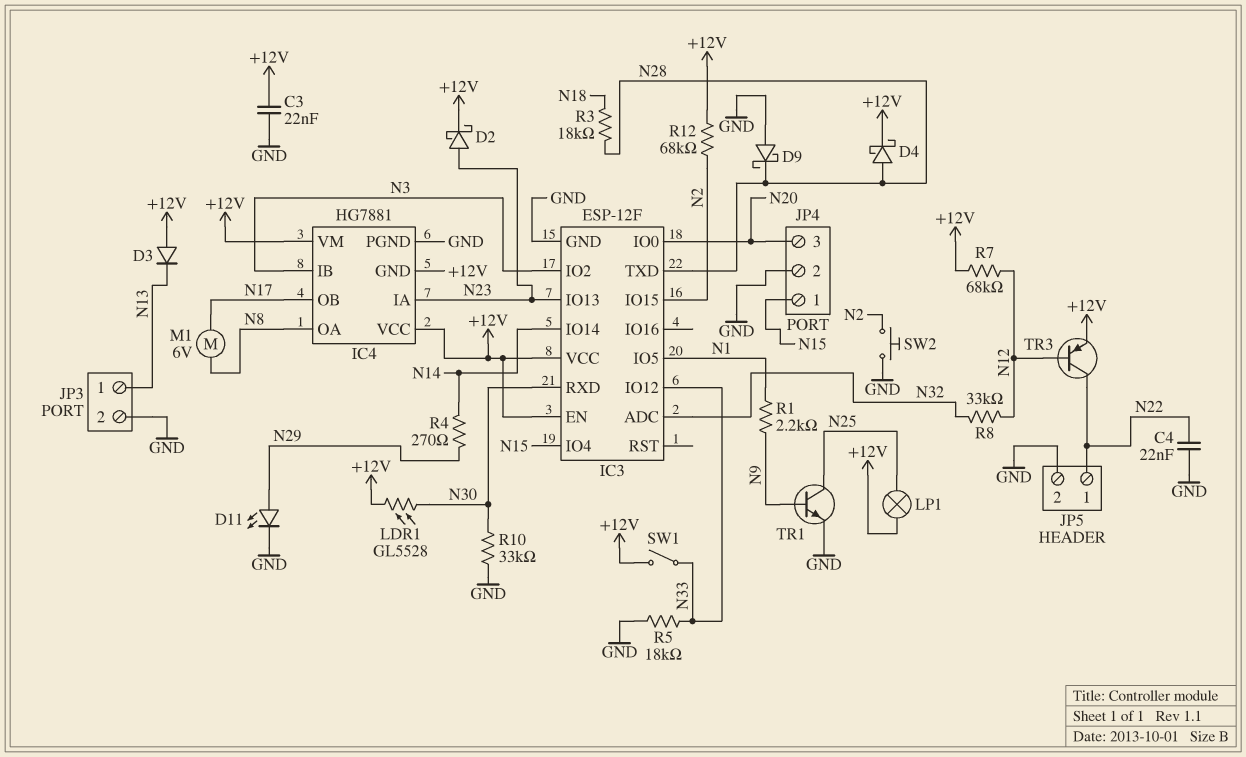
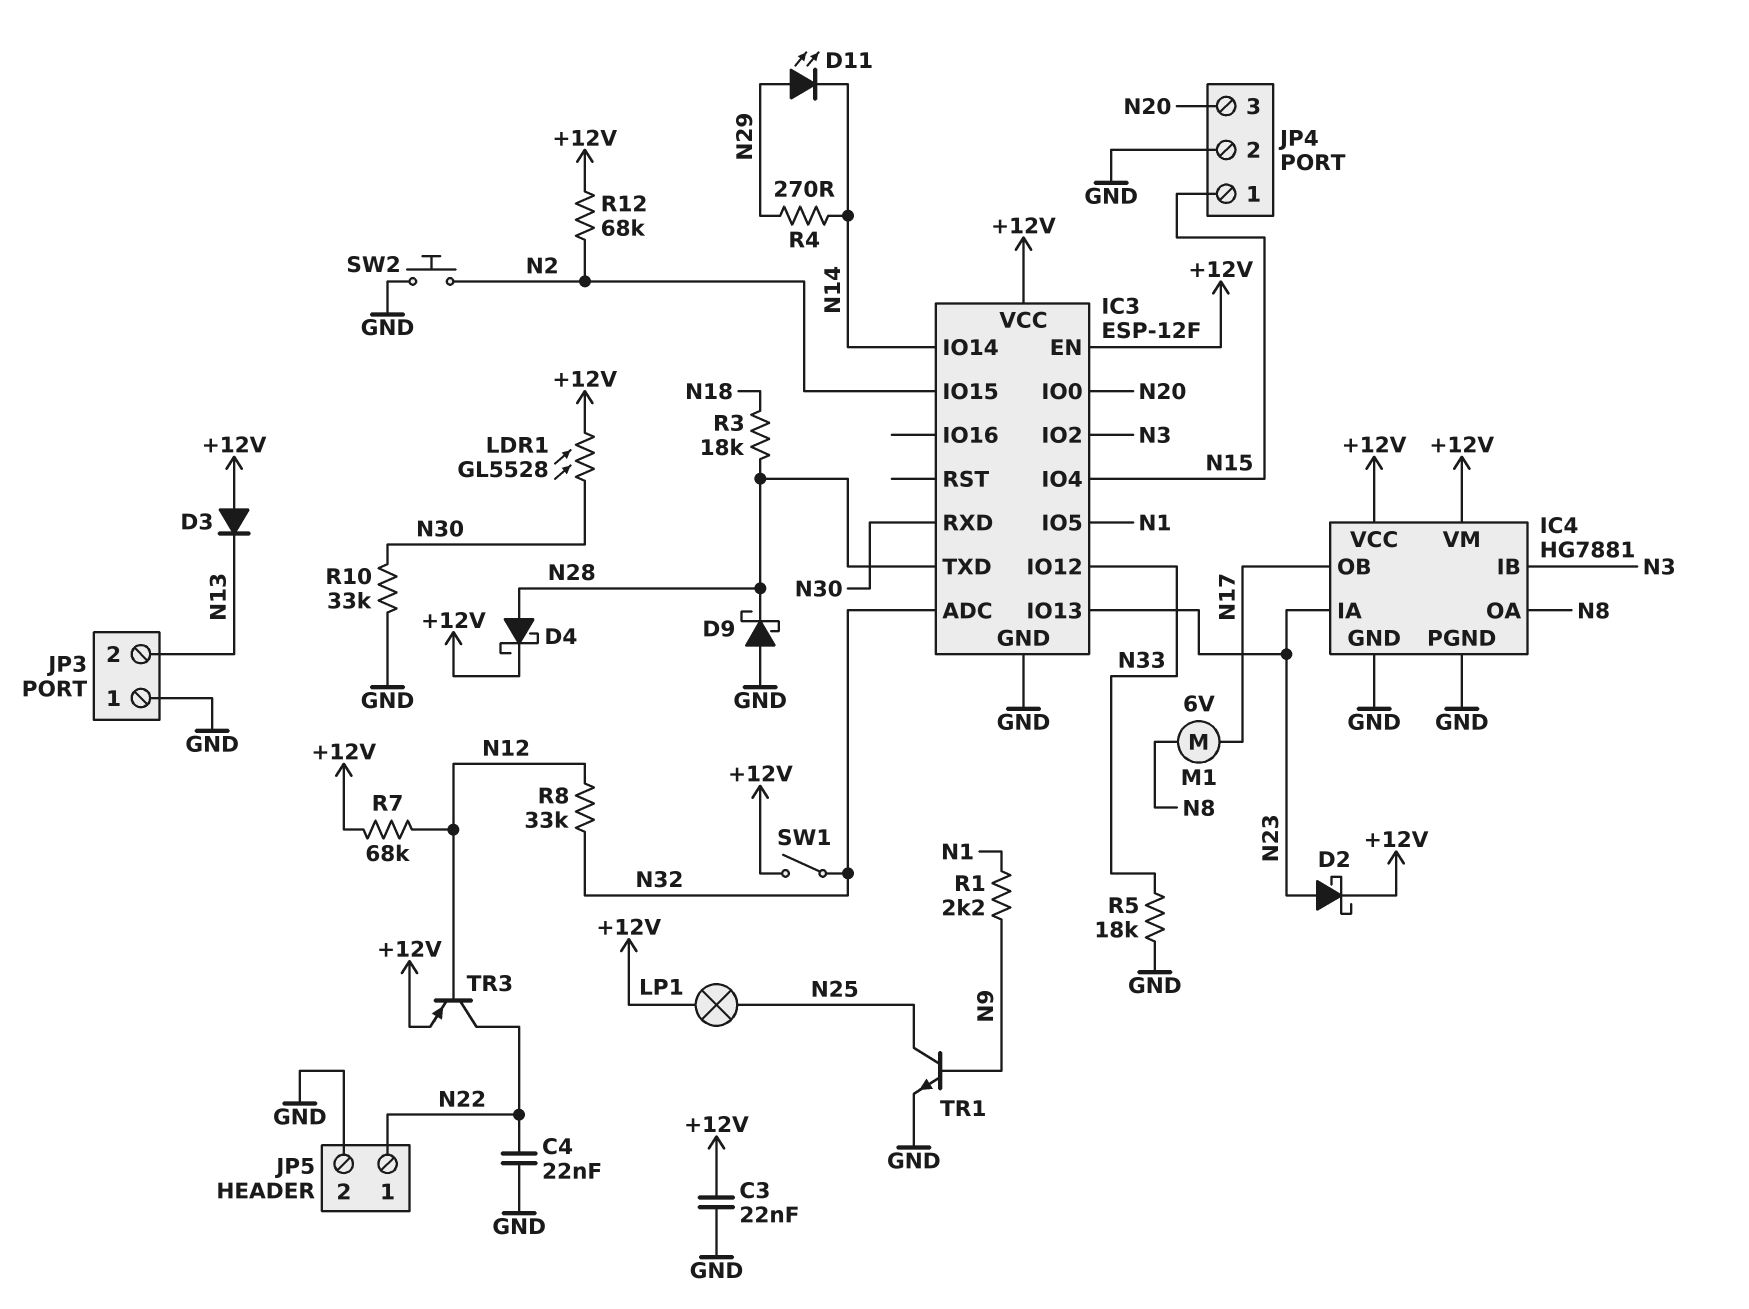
D11: LED (A N29, K GND) -> LED (A N29, K N14)
IC4 pin GND: +12V -> GND
JP3 pin 1: N13 -> GND
JP3 pin 2: GND -> N13
SW1: switch (+12V, N33) -> switch (+12V, N32)

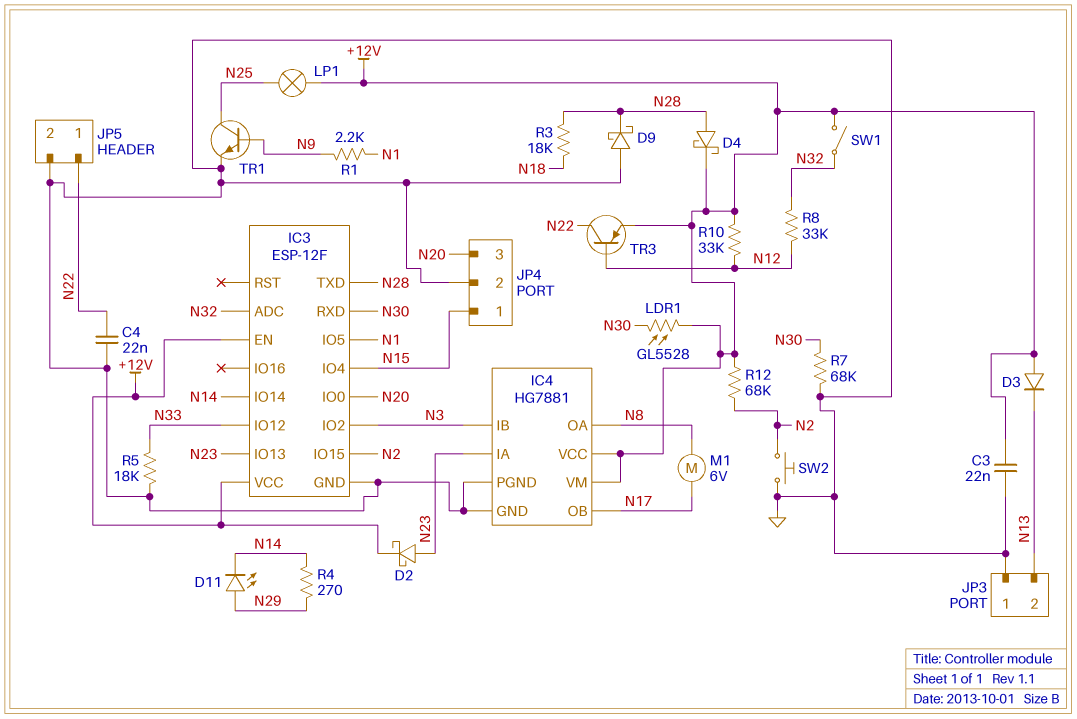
R7: 68k (+12V, N12) -> 68k (GND, N30)
R10: 33k (GND, N30) -> 33k (+12V, N12)

